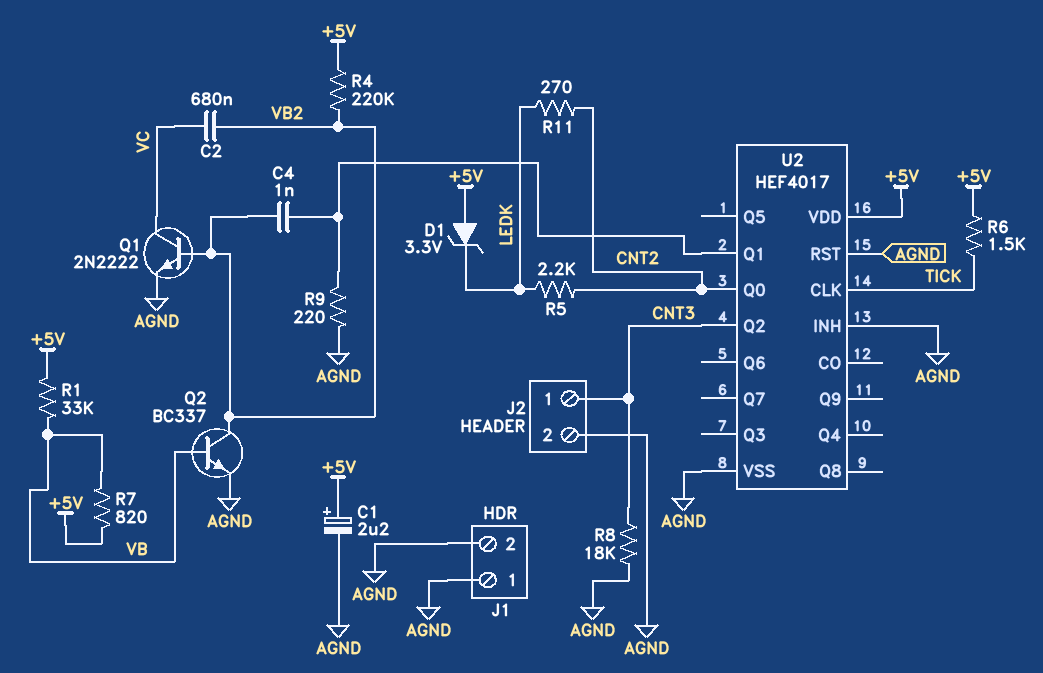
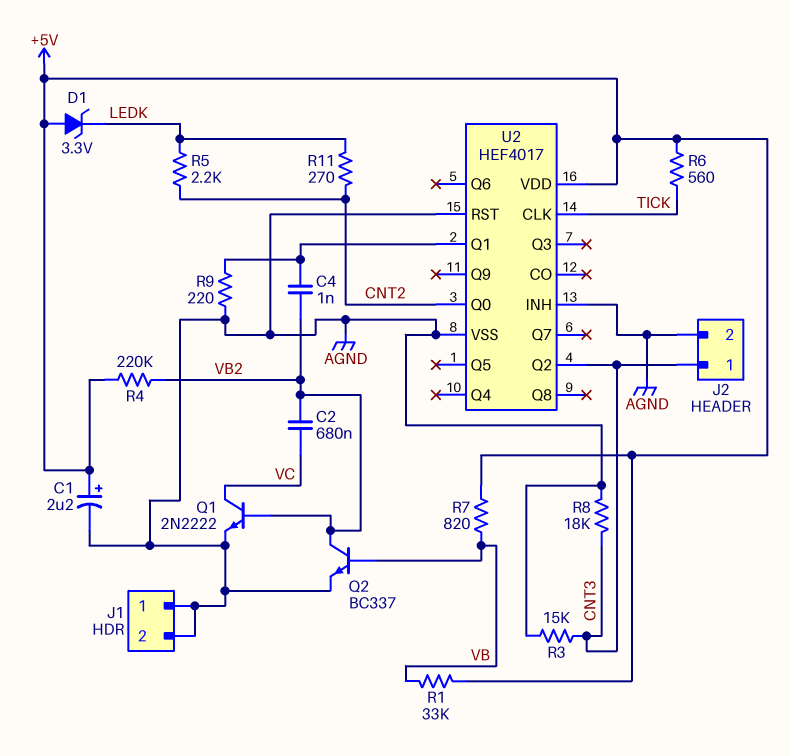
R3: none -> 15k (AGND, CNT3)
R6: 1.5k (+5V, TICK) -> 560 (+5V, TICK)

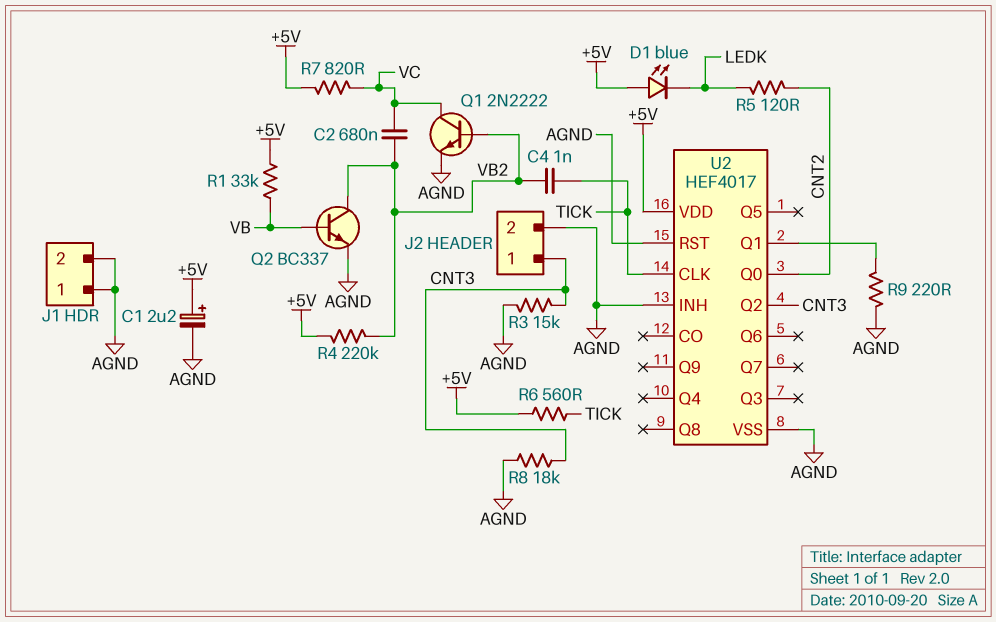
C4: 1nF (U2/Q1, VB2) -> 1nF (TICK, VB2)
D1: zener 3.3V (A +5V, K LEDK) -> LED blue (A +5V, K LEDK)
R5: 2.2k (CNT2, LEDK) -> 120 (CNT2, LEDK)
R7: 820 (+5V, VB) -> 820 (+5V, VC)
R11: 270 (CNT2, LEDK) -> none

